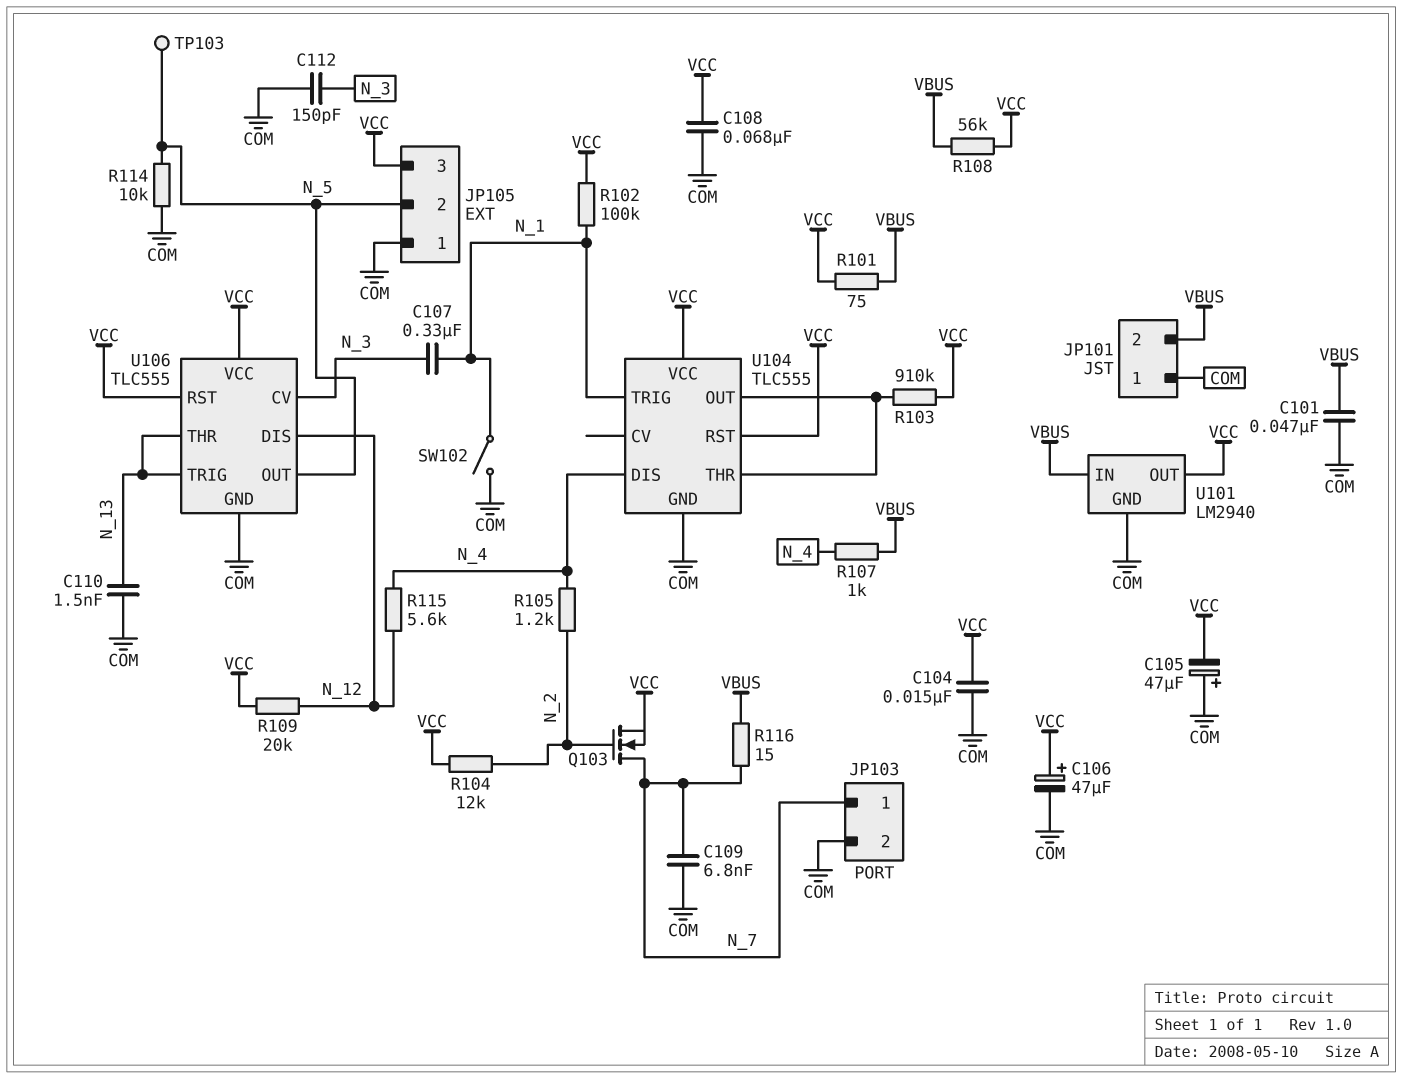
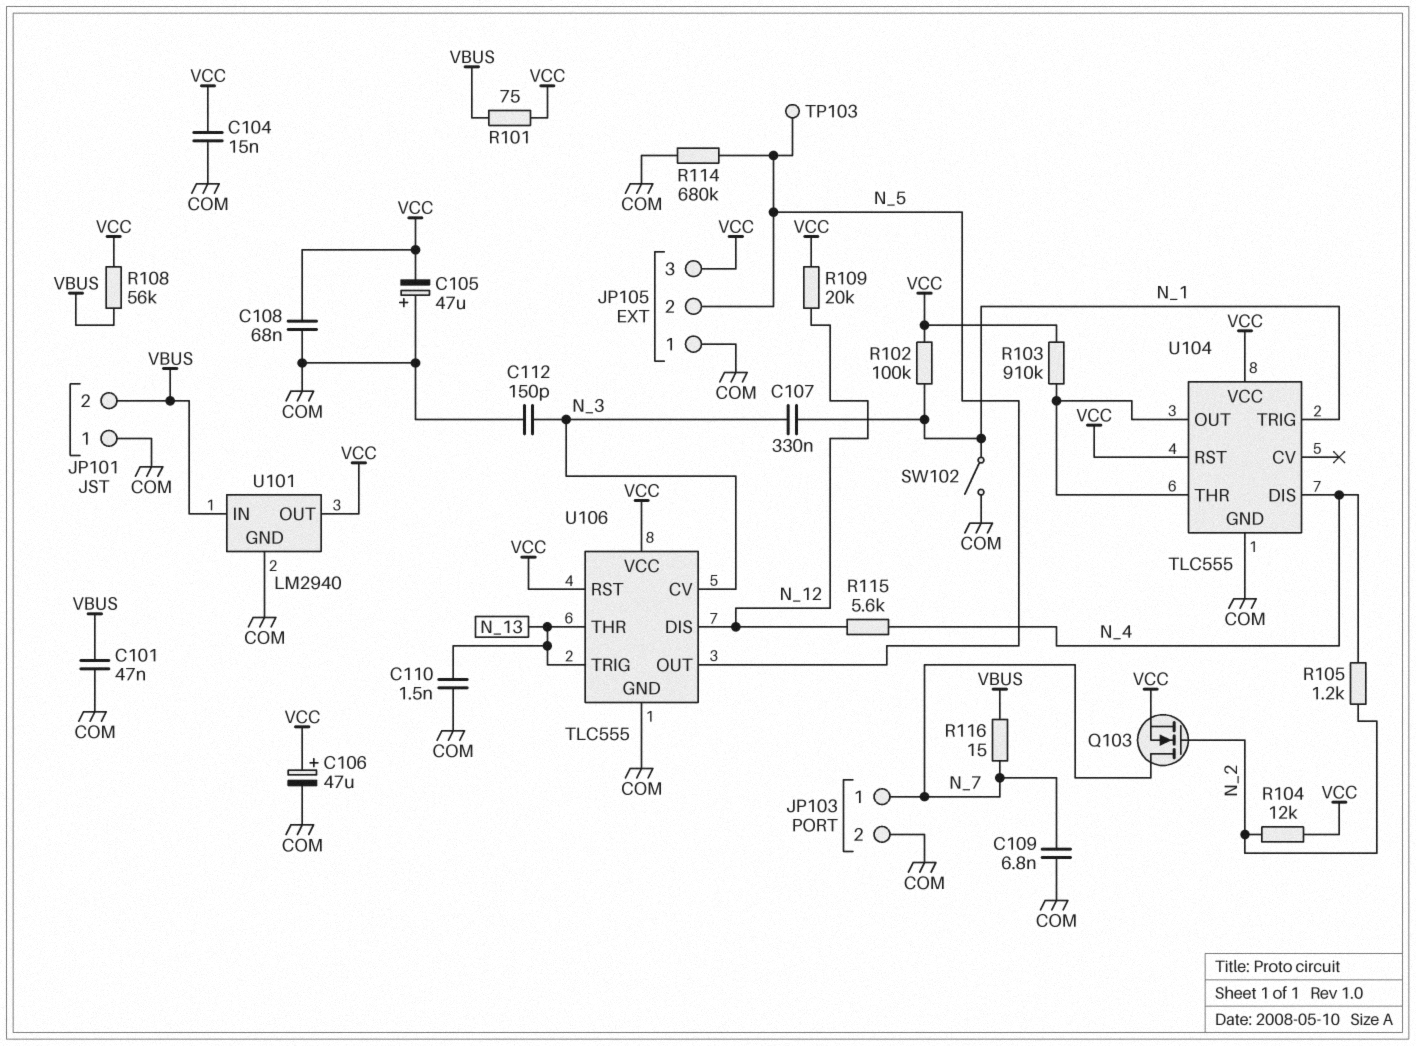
R107: 1k (N_4, VBUS) -> none
R114: 10k (COM, N_5) -> 680k (COM, N_5)

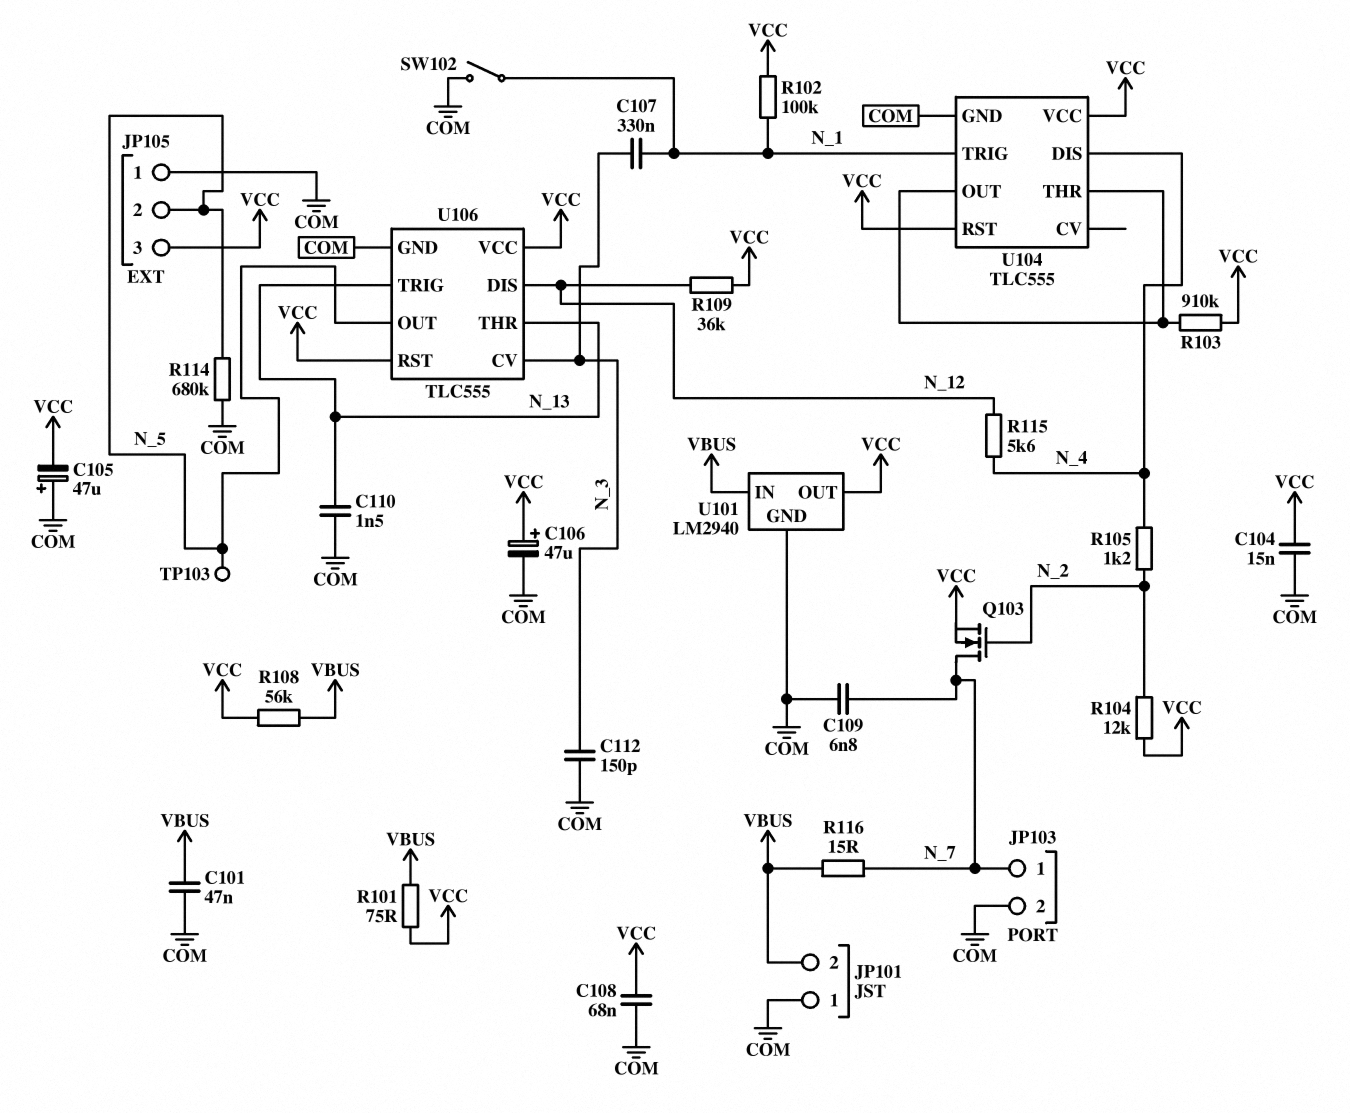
R109: 20k (N_12, VCC) -> 36k (N_12, VCC)

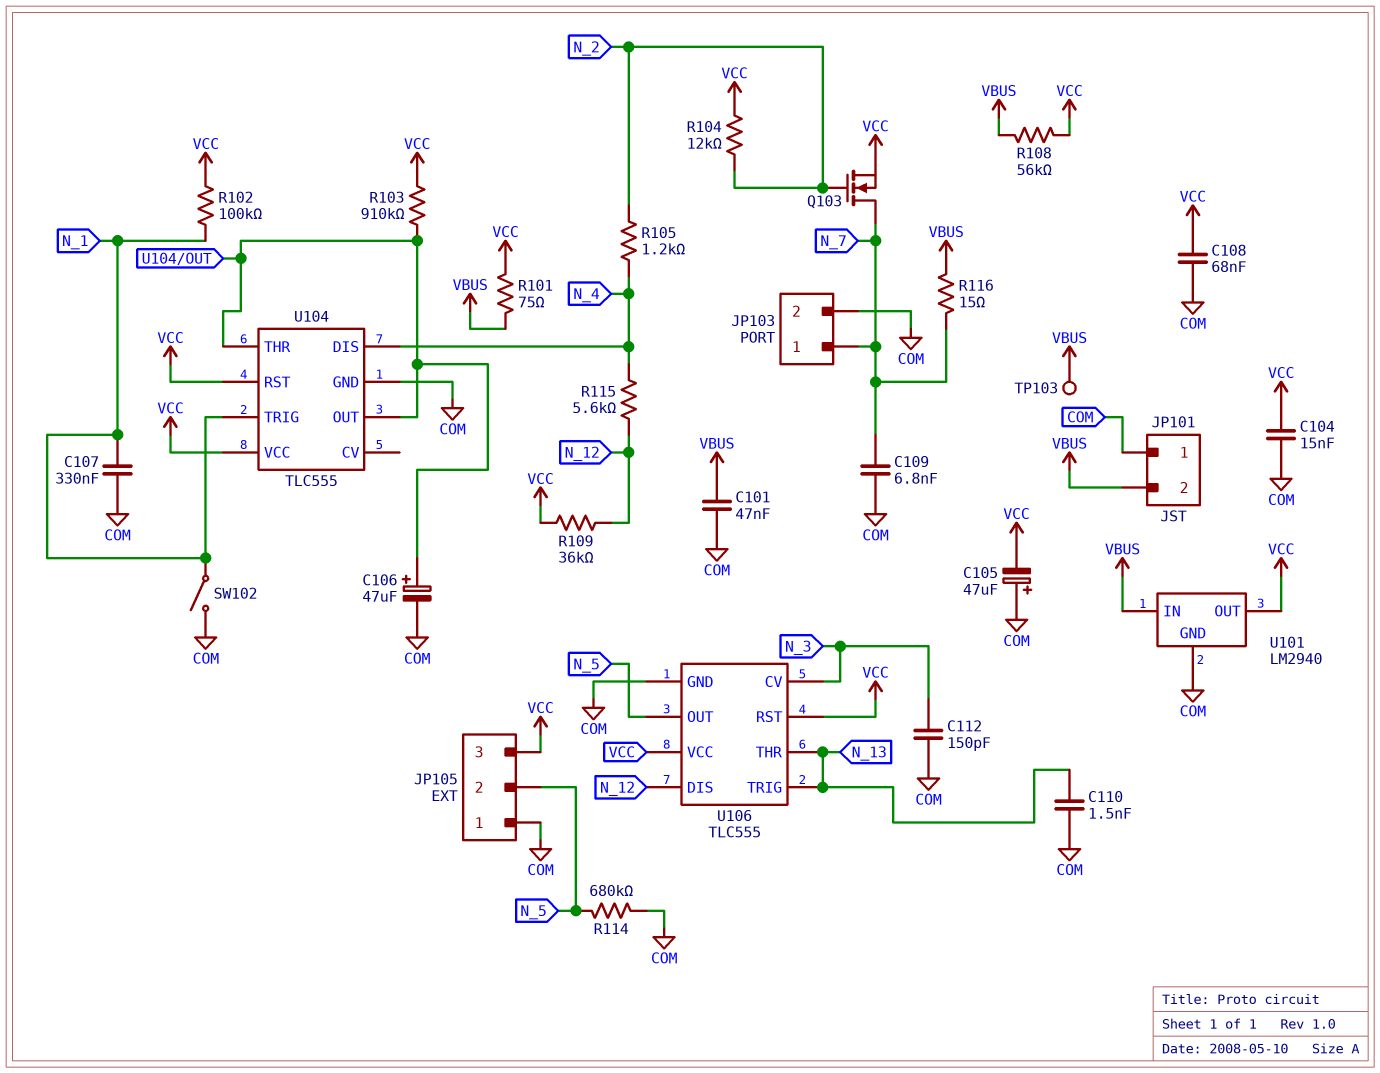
C106: 47uF (plus VCC, minus COM) -> 47uF (plus U104/OUT, minus COM)
C107: 330nF (N_1, N_3) -> 330nF (COM, N_1)
TP103: test point (N_5) -> test point (VBUS)

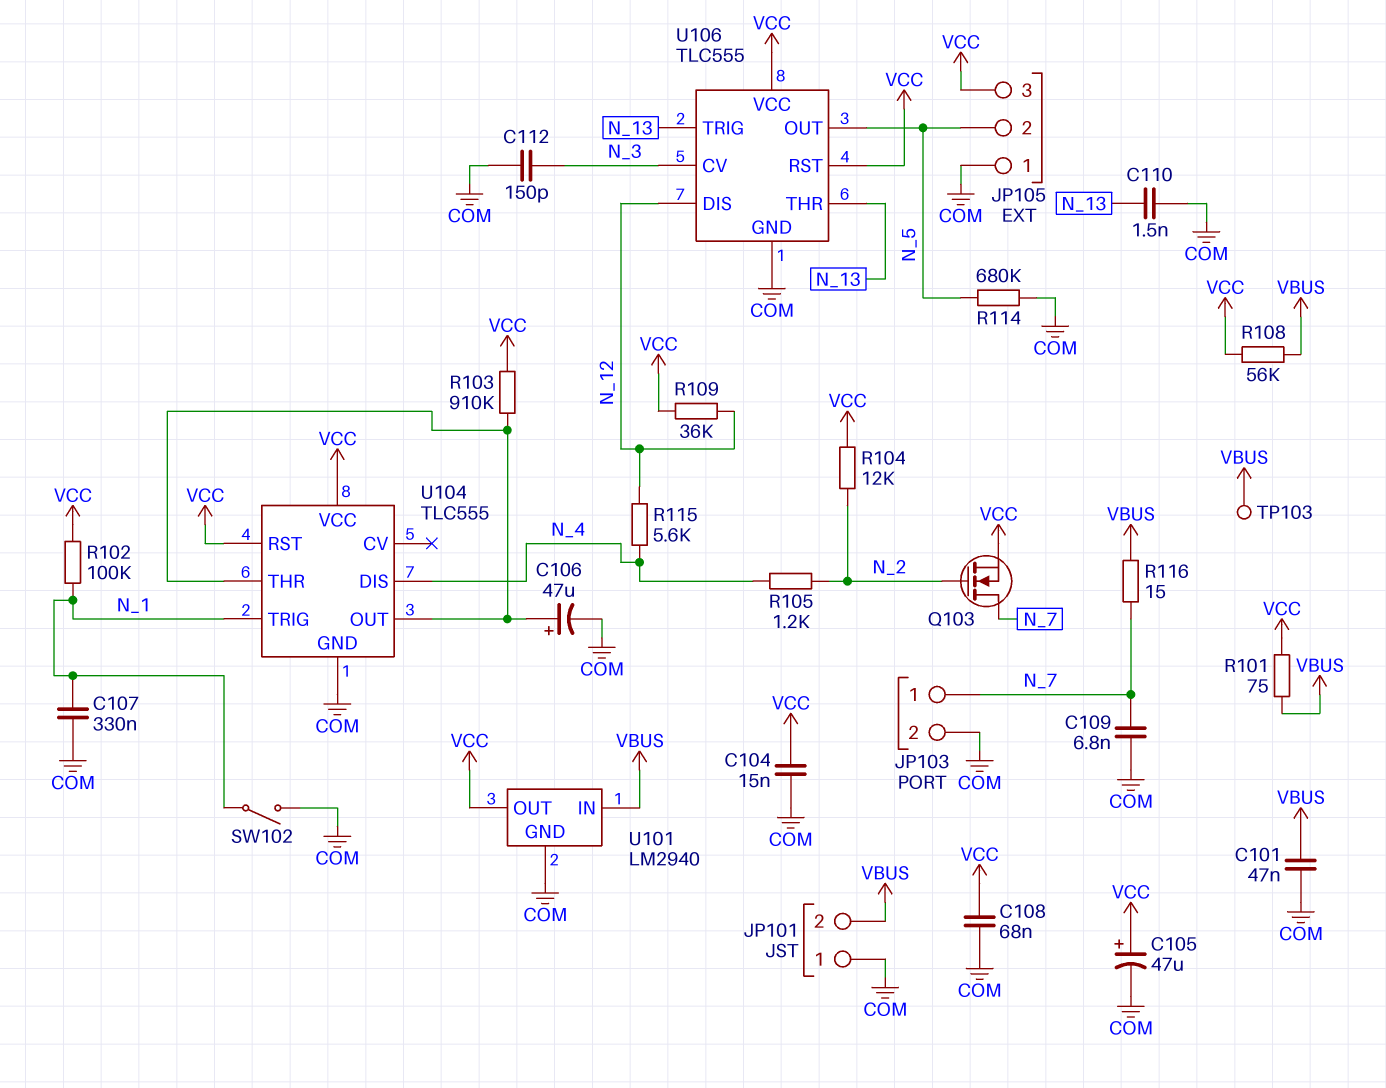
C105: 47uF (plus COM, minus VCC) -> 47uF (plus VCC, minus COM)

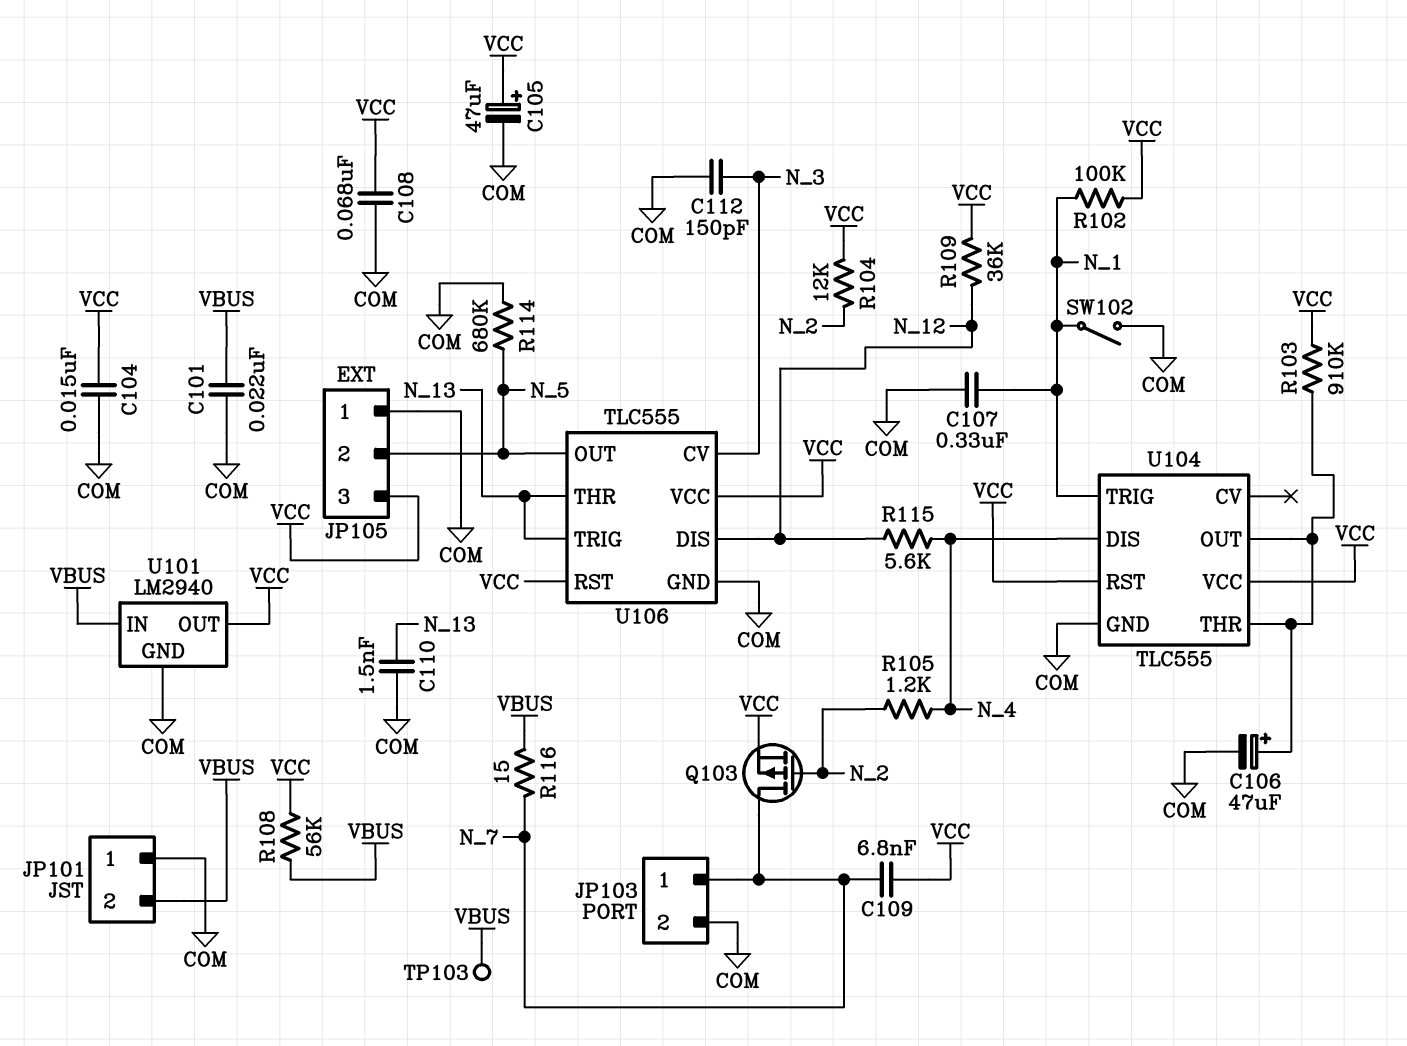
C101: 47nF (COM, VBUS) -> 22nF (COM, VBUS)
C109: 6.8nF (COM, N_7) -> 6.8nF (N_7, VCC)
Q103: NMOS (G N_2, D N_7, S VCC) -> PMOS (G N_2, D N_7, S VCC)
R101: 75 (VBUS, VCC) -> none

